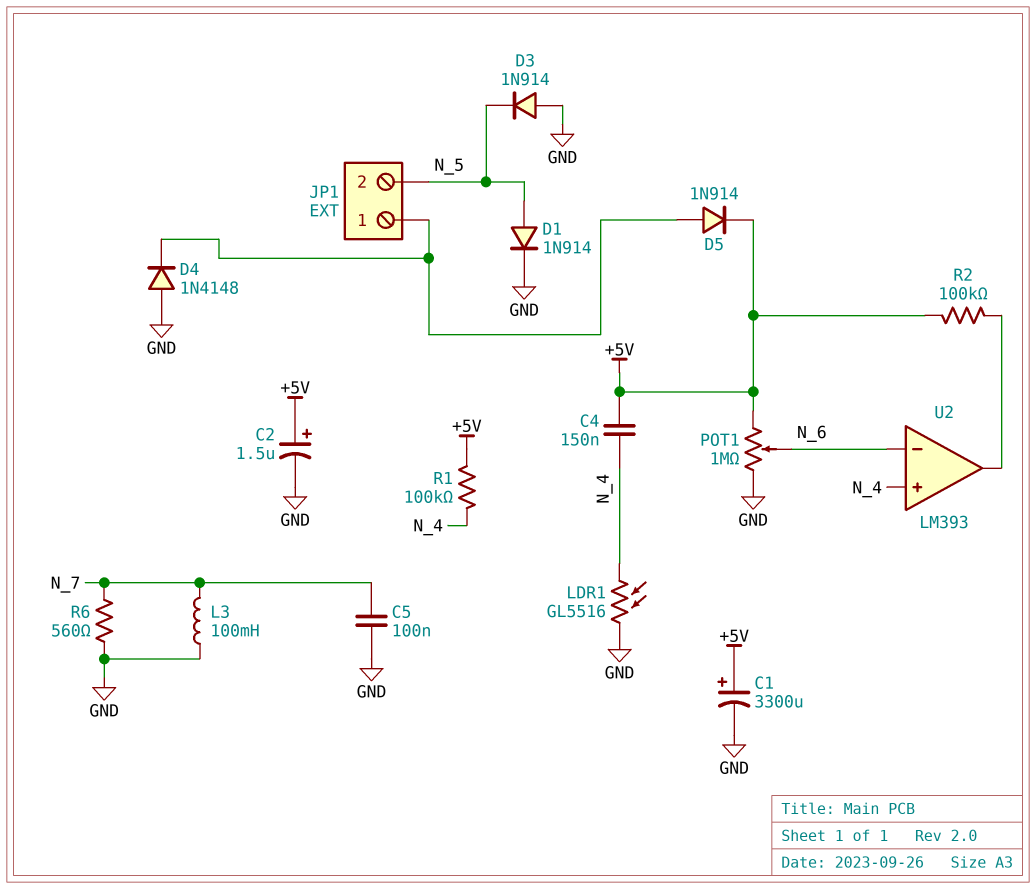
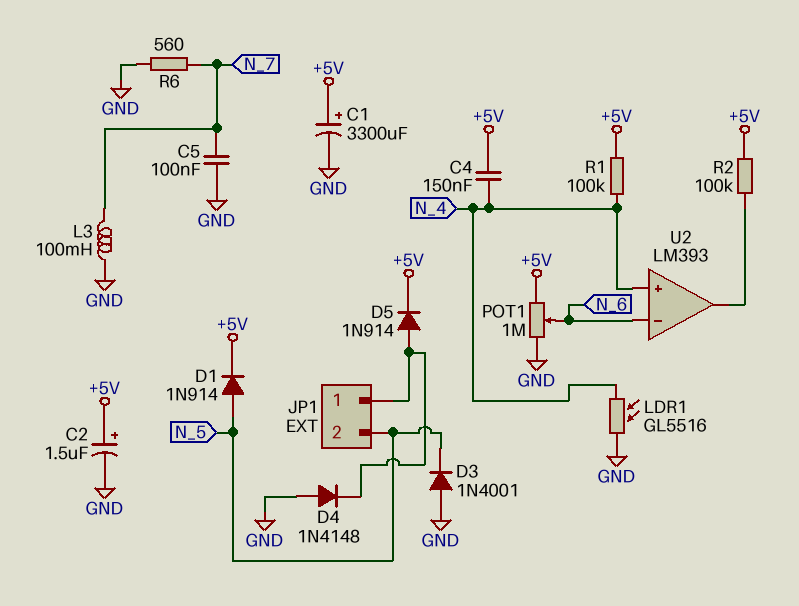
D1: diode 1N914 (A N_5, K GND) -> diode 1N914 (A N_5, K +5V)
D3: diode 1N914 (A GND, K N_5) -> diode 1N4001 (A GND, K N_5)

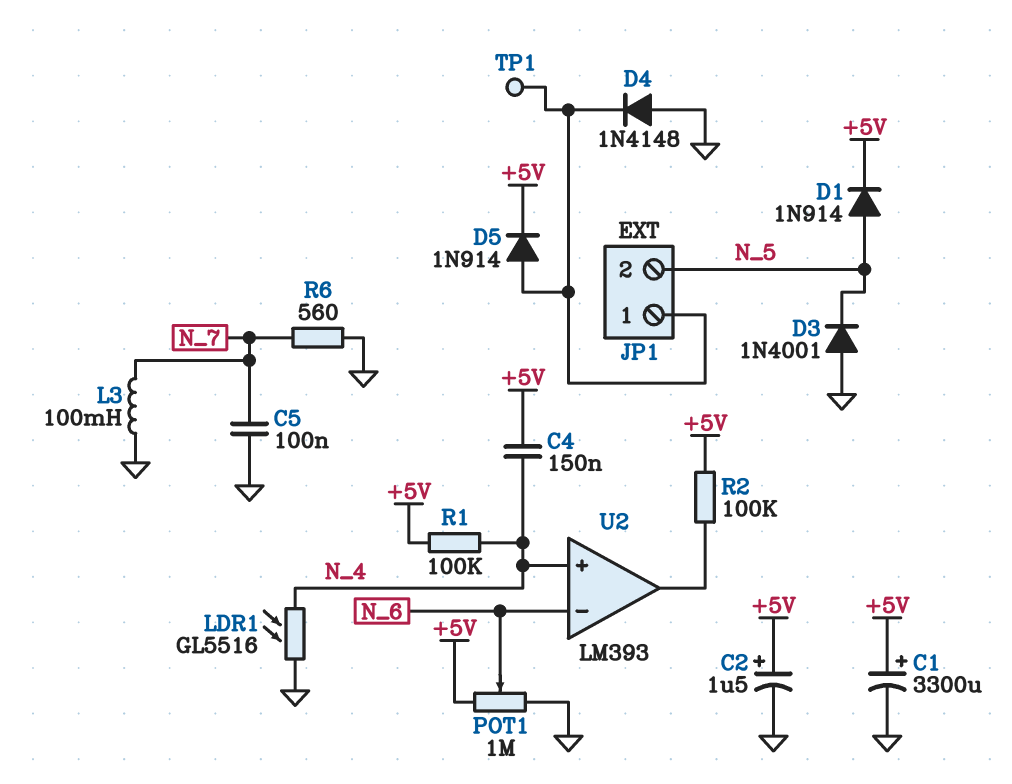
TP1: none -> test point (JP1/1)

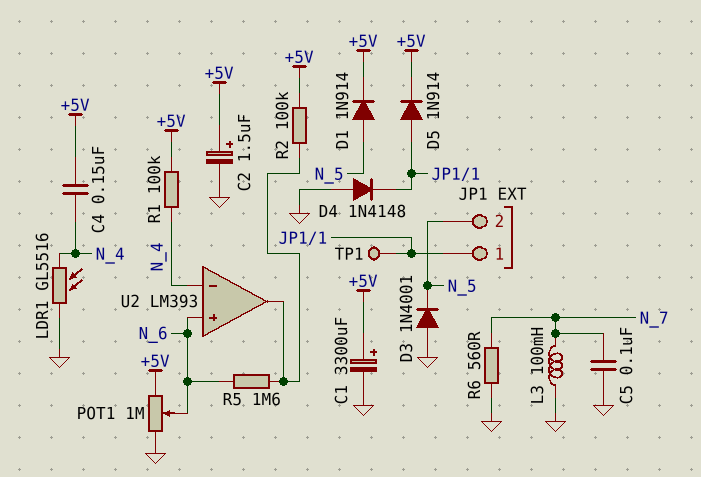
R5: none -> 1.6M (N_6, U2/out)
U2 pin in+: N_4 -> N_6
U2 pin in-: N_6 -> N_4

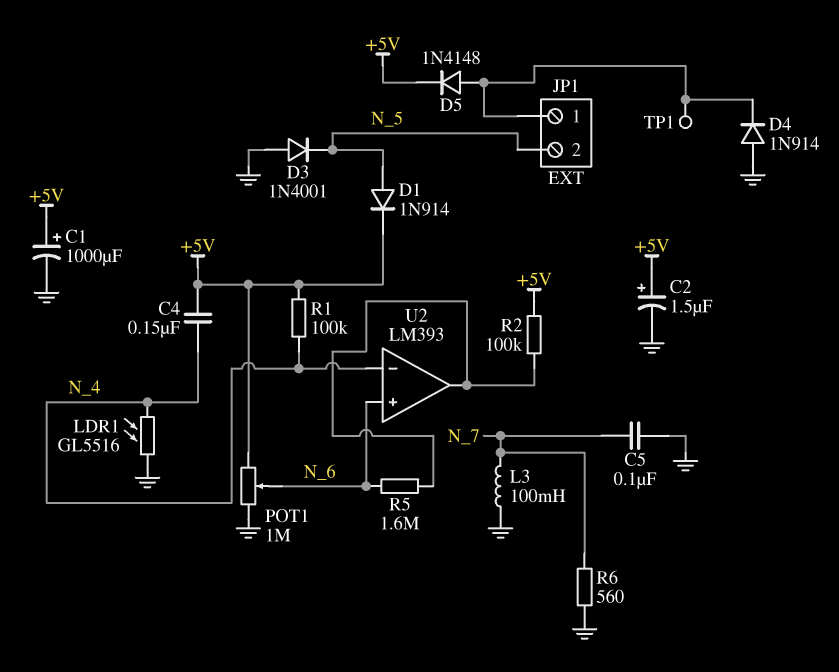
C1: 3300uF (plus +5V, minus GND) -> 1000uF (plus +5V, minus GND)
D4: diode 1N4148 (A GND, K JP1/1) -> diode 1N914 (A GND, K JP1/1)
D5: diode 1N914 (A JP1/1, K +5V) -> diode 1N4148 (A JP1/1, K +5V)

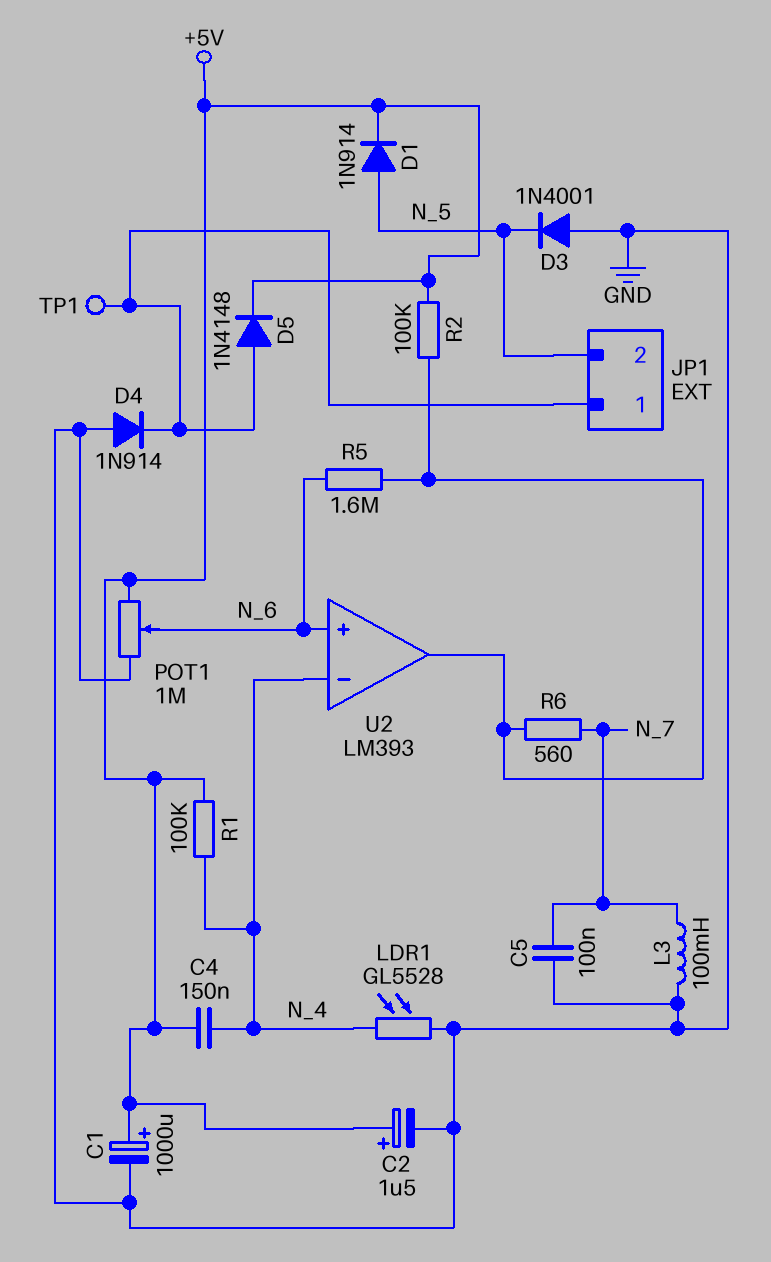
LDR1: GL5516 (GND, N_4) -> GL5528 (GND, N_4)
R6: 560 (GND, N_7) -> 560 (N_7, U2/out)

